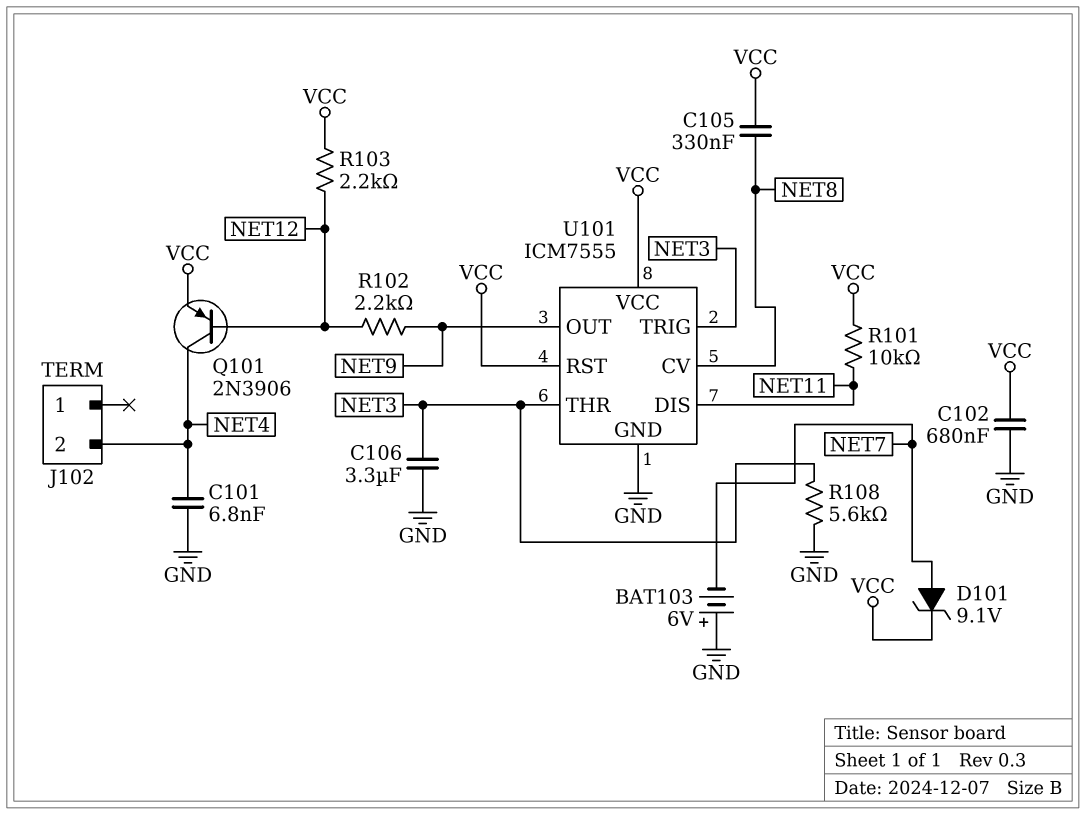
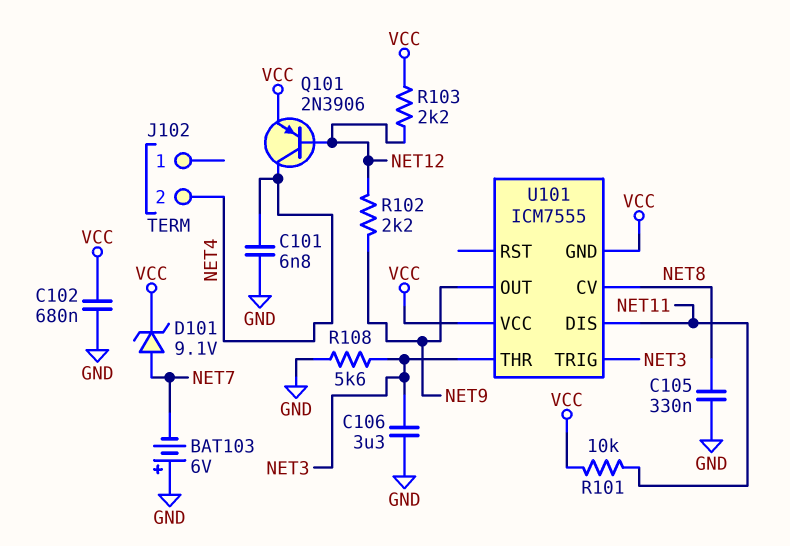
C105: 330nF (NET8, VCC) -> 330nF (GND, NET8)
U101 pin GND: GND -> VCC
U101 pin RST: VCC -> none

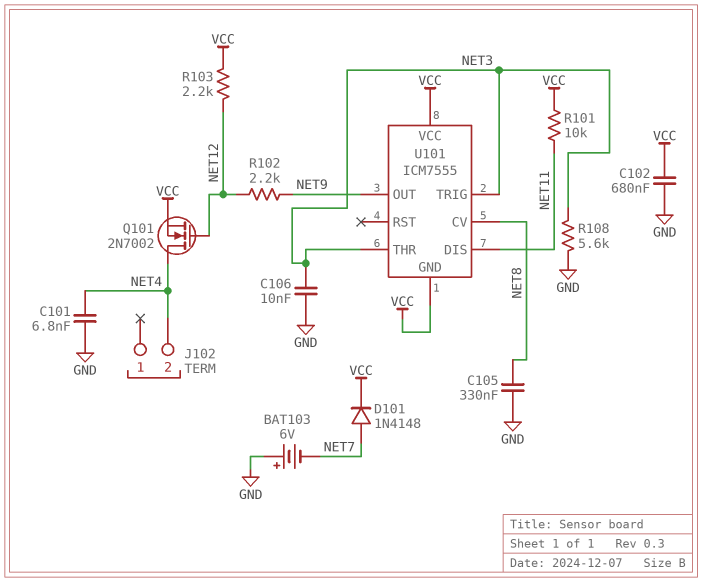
C106: 3.3uF (GND, NET3) -> 10nF (GND, NET3)
D101: zener 9.1V (A NET7, K VCC) -> diode 1N4148 (A NET7, K VCC)
Q101: PNP 2N3906 (B NET12, C NET4, E VCC) -> NMOS 2N7002 (G NET12, D NET4, S VCC)

